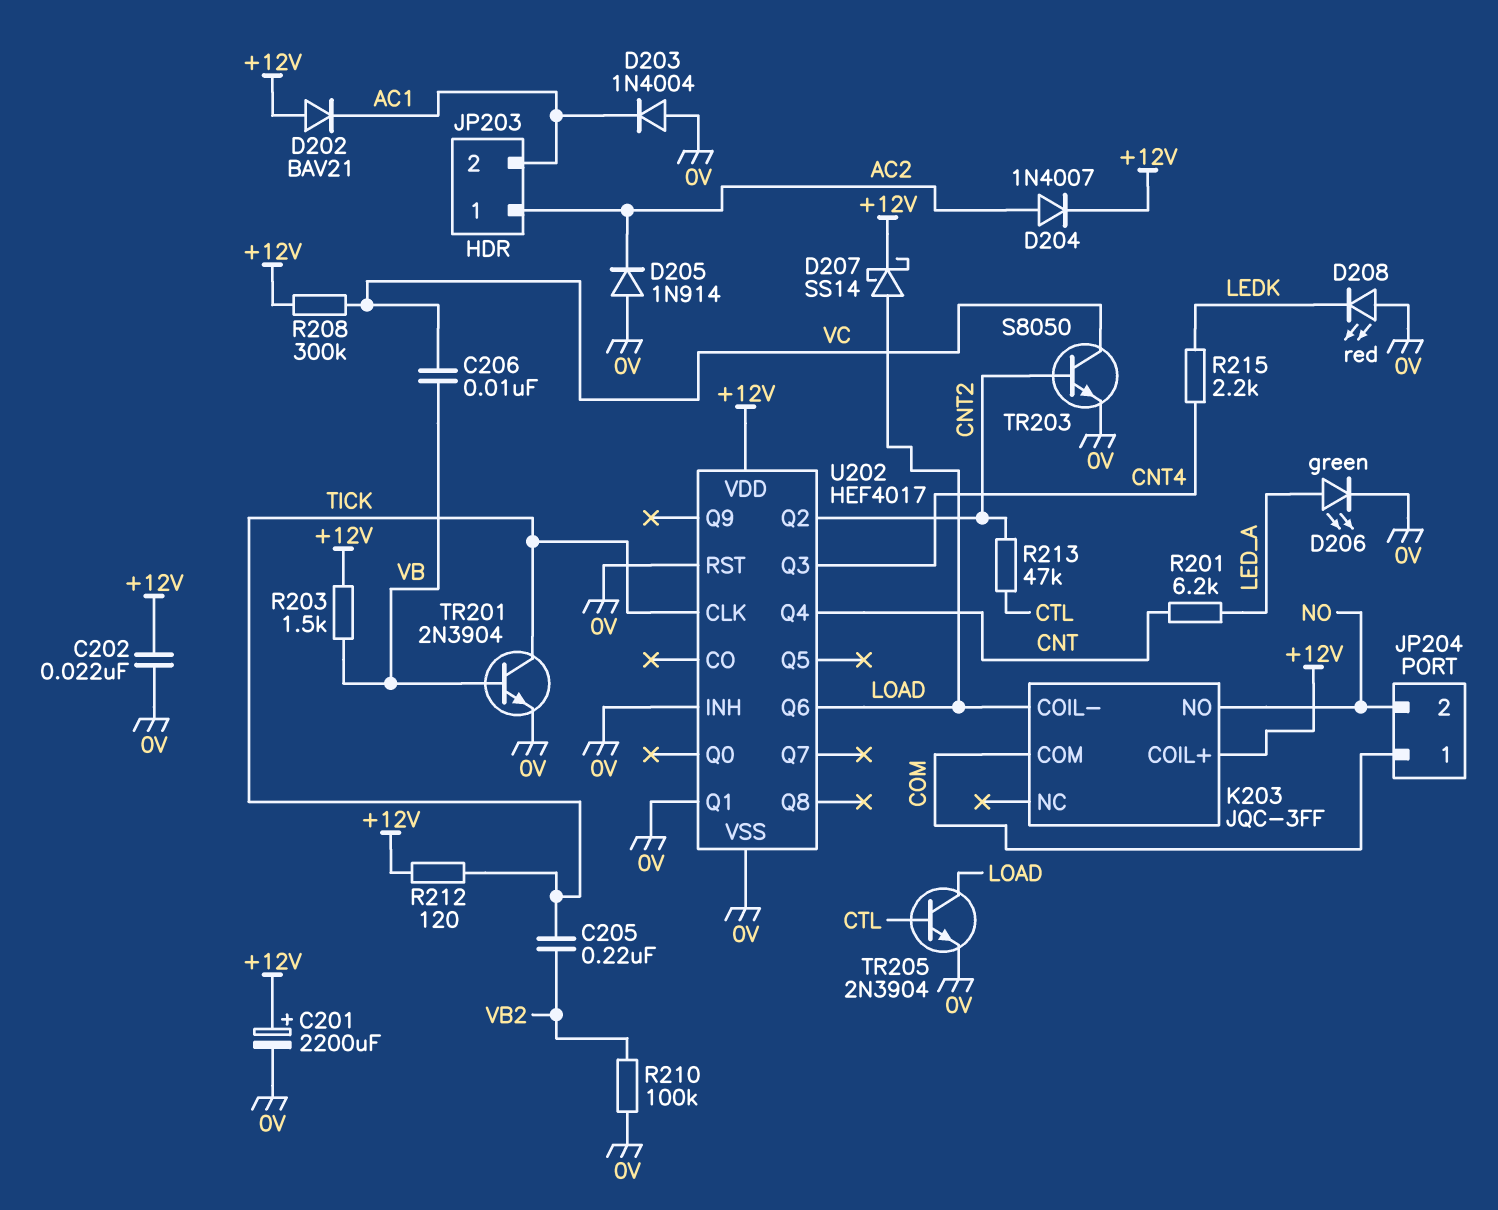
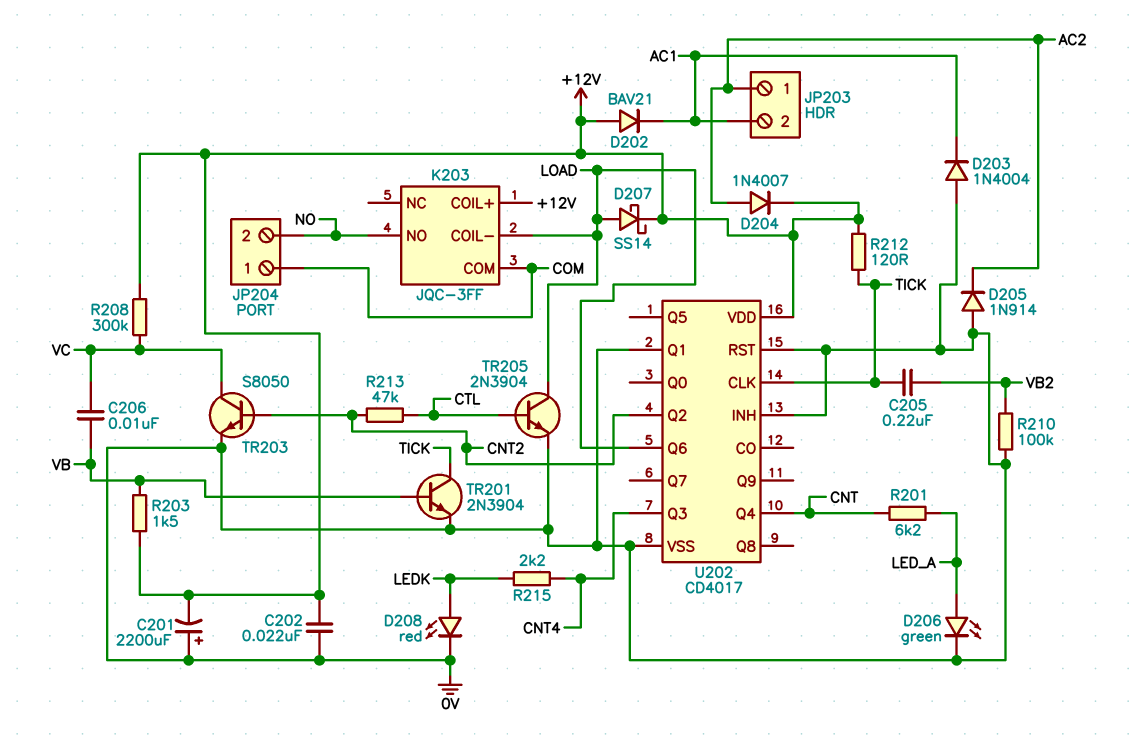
C201: 2200uF (plus +12V, minus 0V) -> 2200uF (plus 0V, minus +12V)
D208: LED red (A 0V, K LEDK) -> LED red (A LEDK, K 0V)
U202: HEF4017 -> CD4017

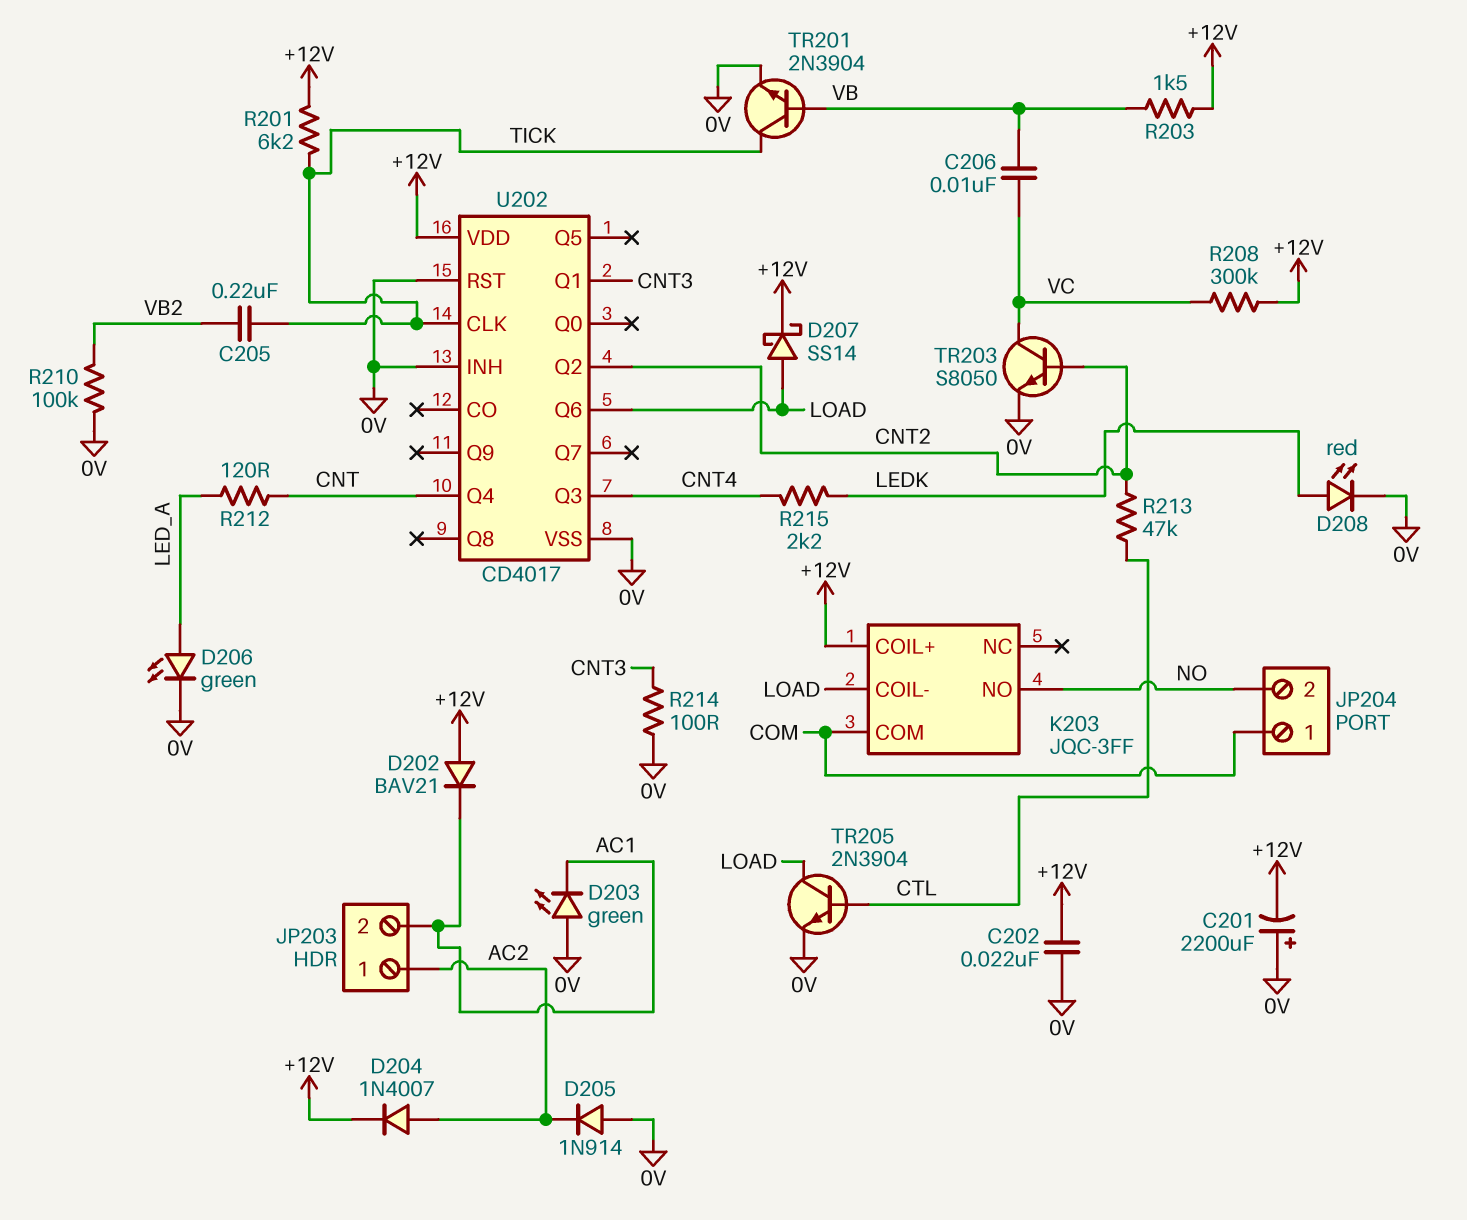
D203: diode 1N4004 (A 0V, K AC1) -> LED green (A 0V, K AC1)
R201: 6.2k (CNT, LED_A) -> 6.2k (+12V, TICK)
R212: 120 (+12V, TICK) -> 120 (CNT, LED_A)
R214: none -> 100 (0V, CNT3)
U202 pin Q1: 0V -> CNT3

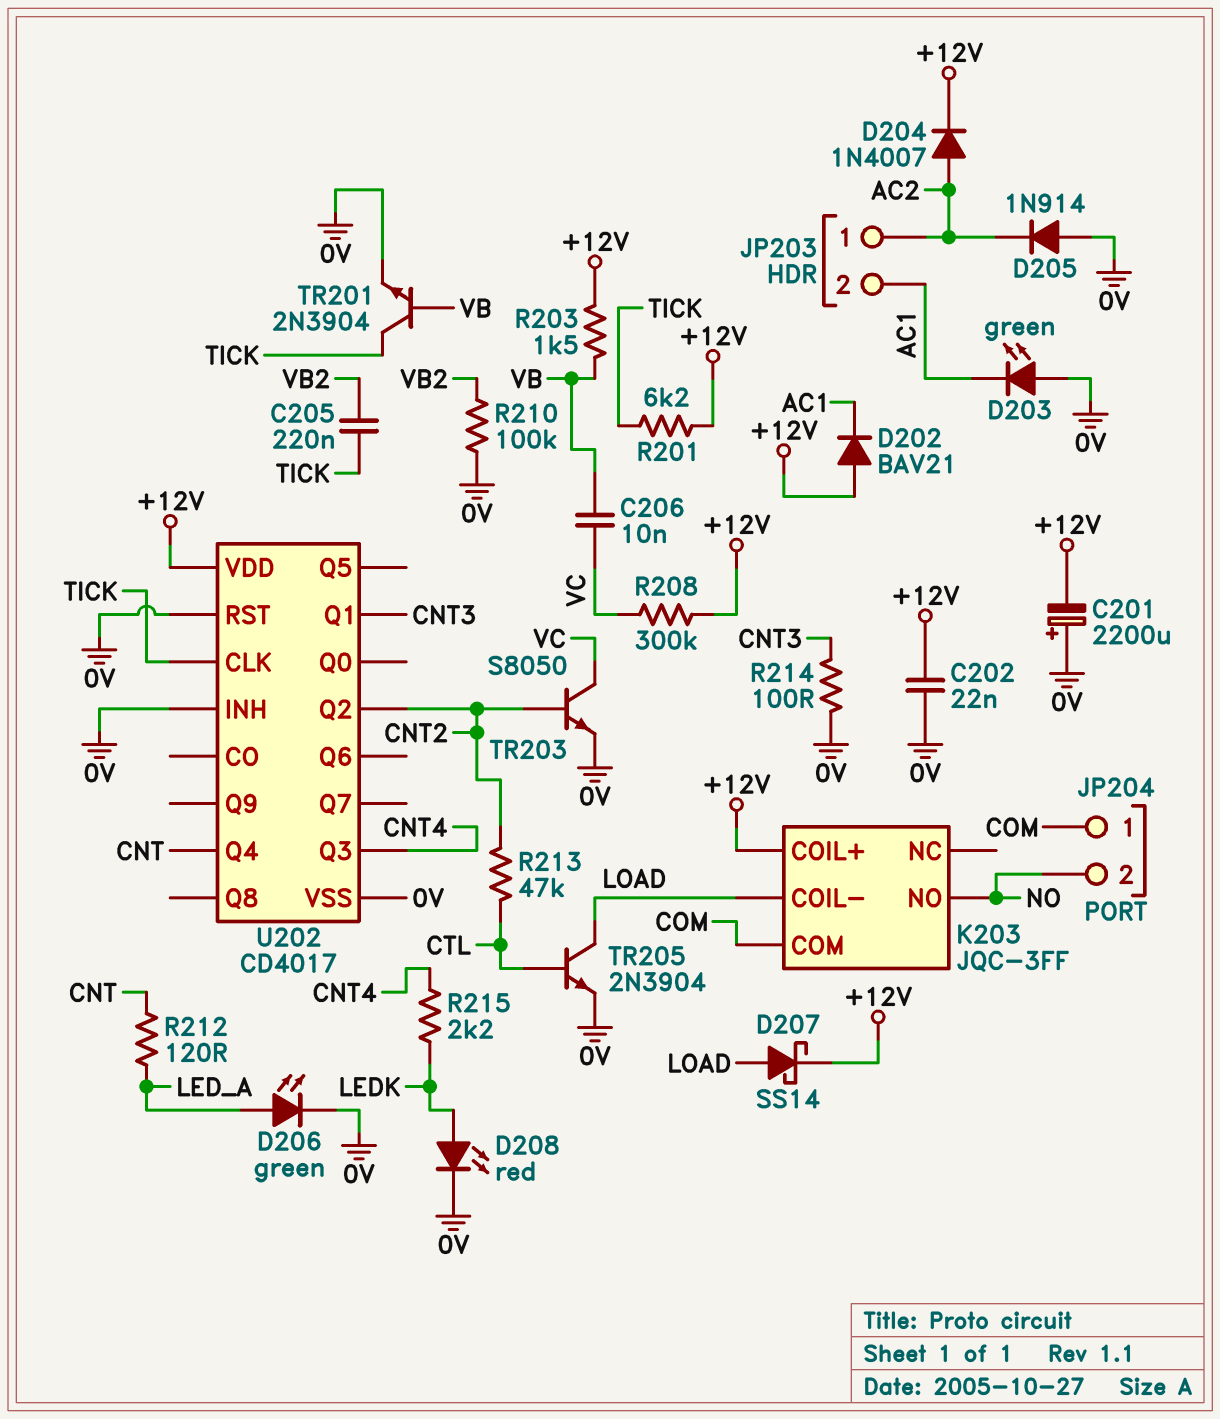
U202 pin Q6: LOAD -> none

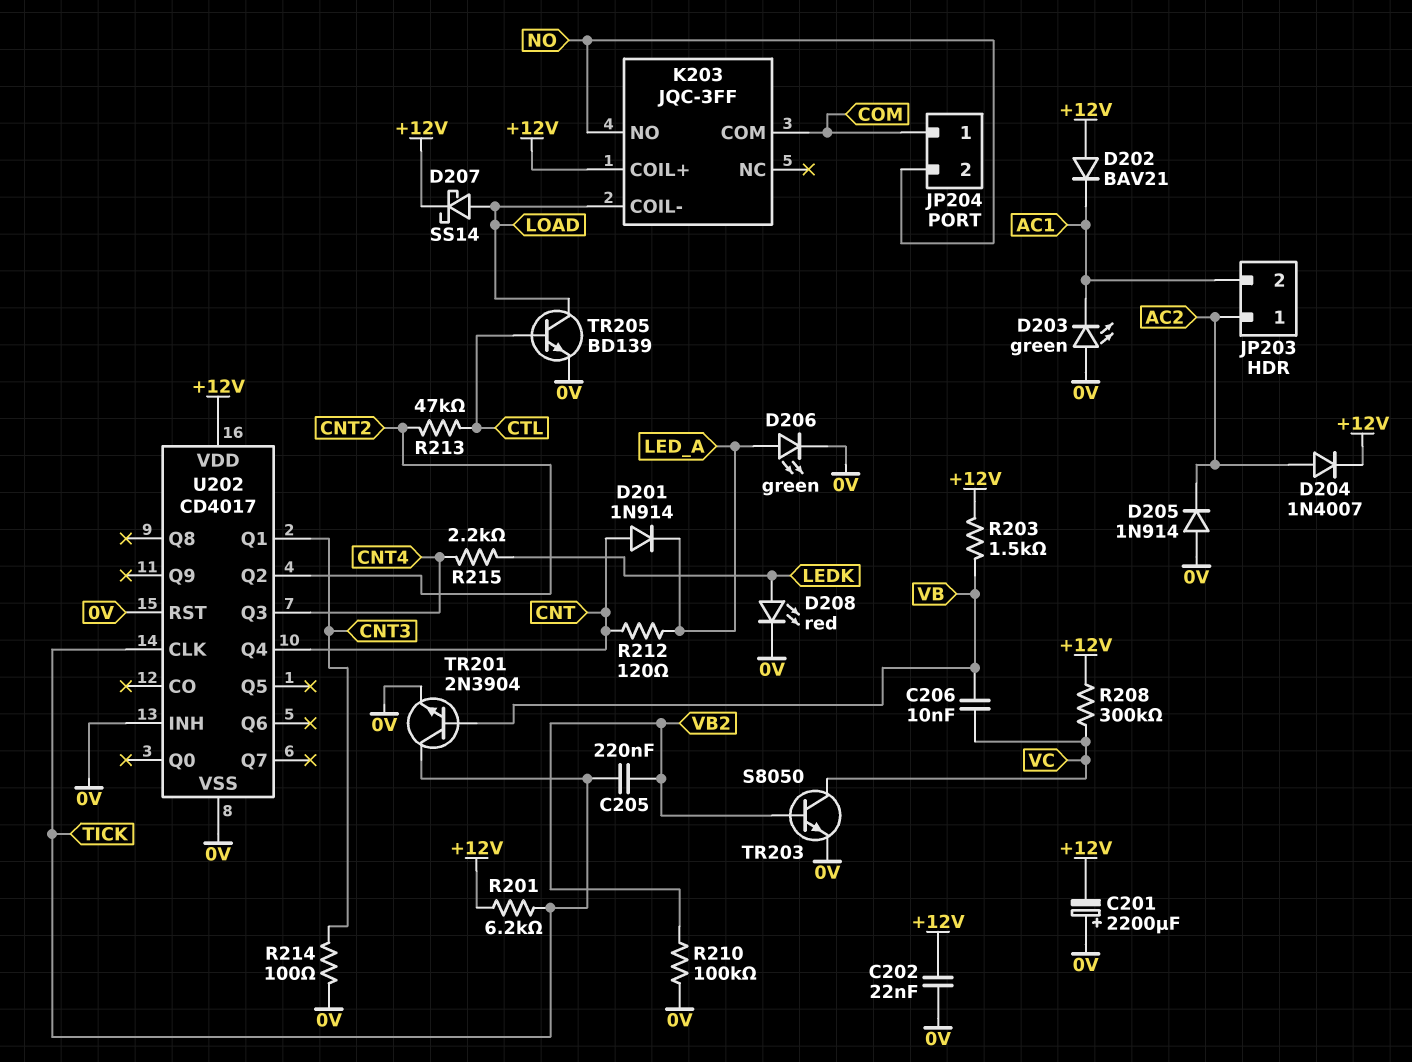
D201: none -> diode 1N914 (A CNT, K LED_A)
TR203: NPN S8050 (B CNT2, C VC, E 0V) -> NPN S8050 (B VB2, C VC, E 0V)
TR205: NPN 2N3904 (B CTL, C LOAD, E 0V) -> NPN BD139 (B CTL, C LOAD, E 0V)

